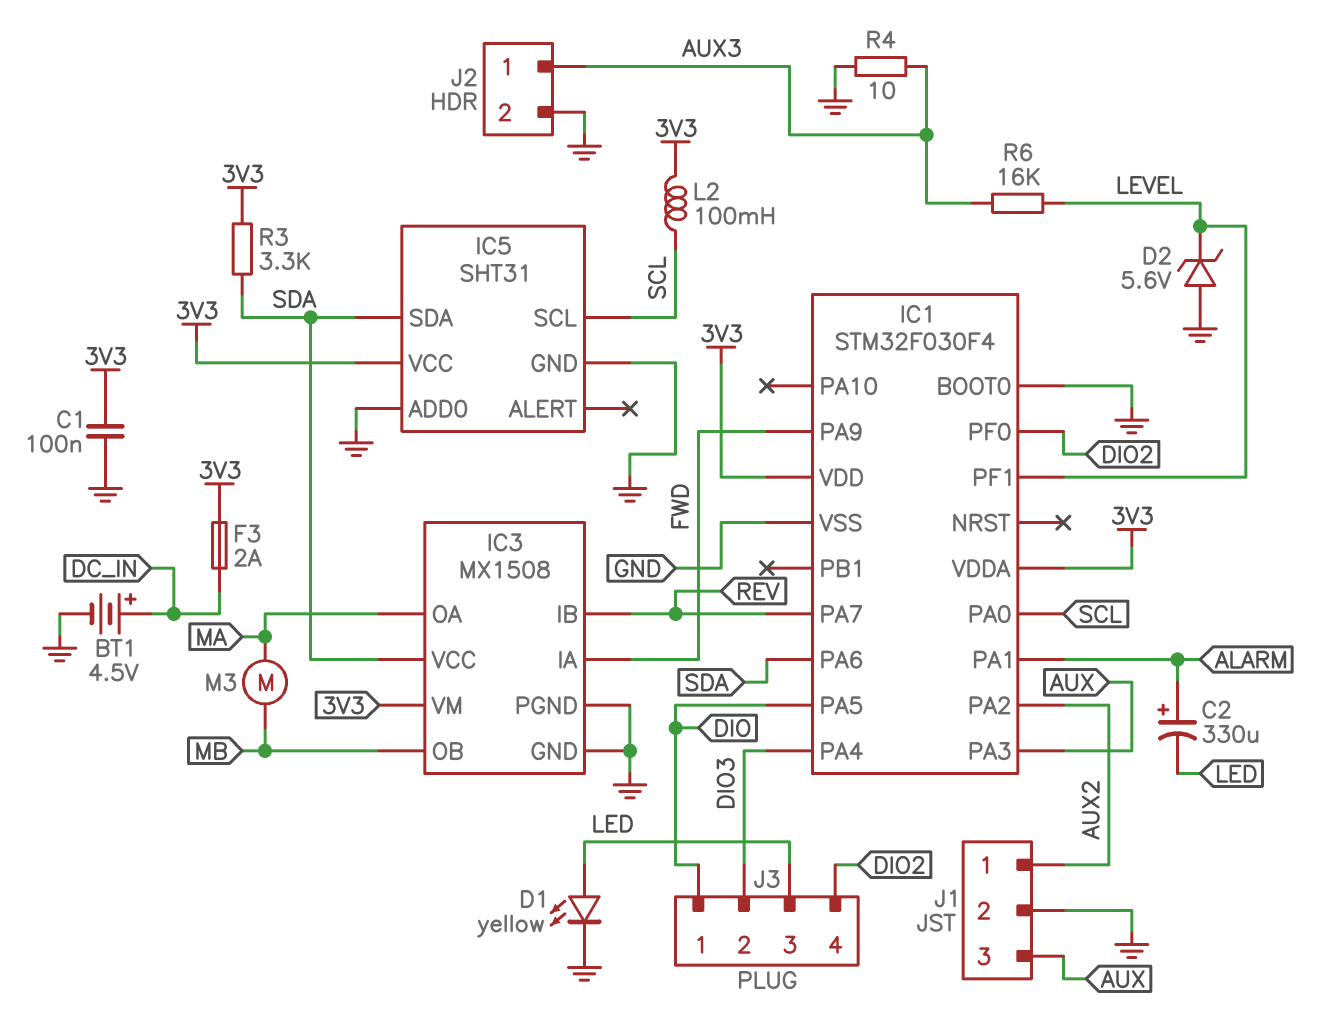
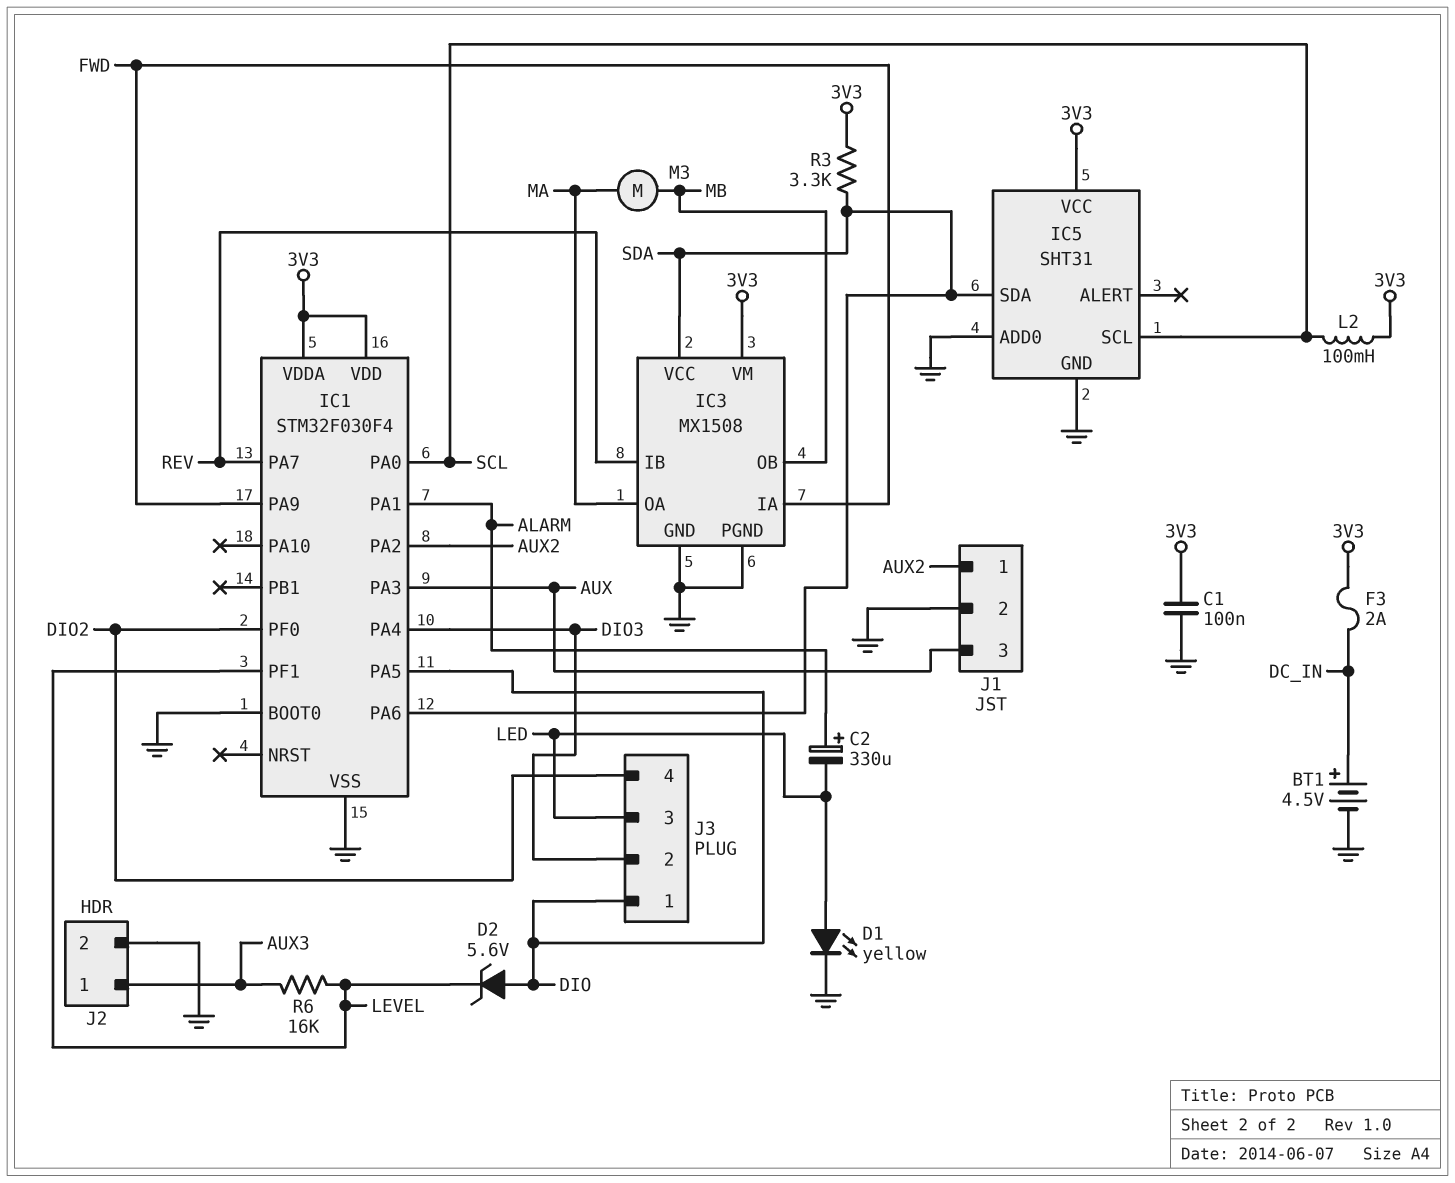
D2: zener 5.6V (A GND, K LEVEL) -> zener 5.6V (A DIO, K LEVEL)
R4: 10 (AUX3, GND) -> none

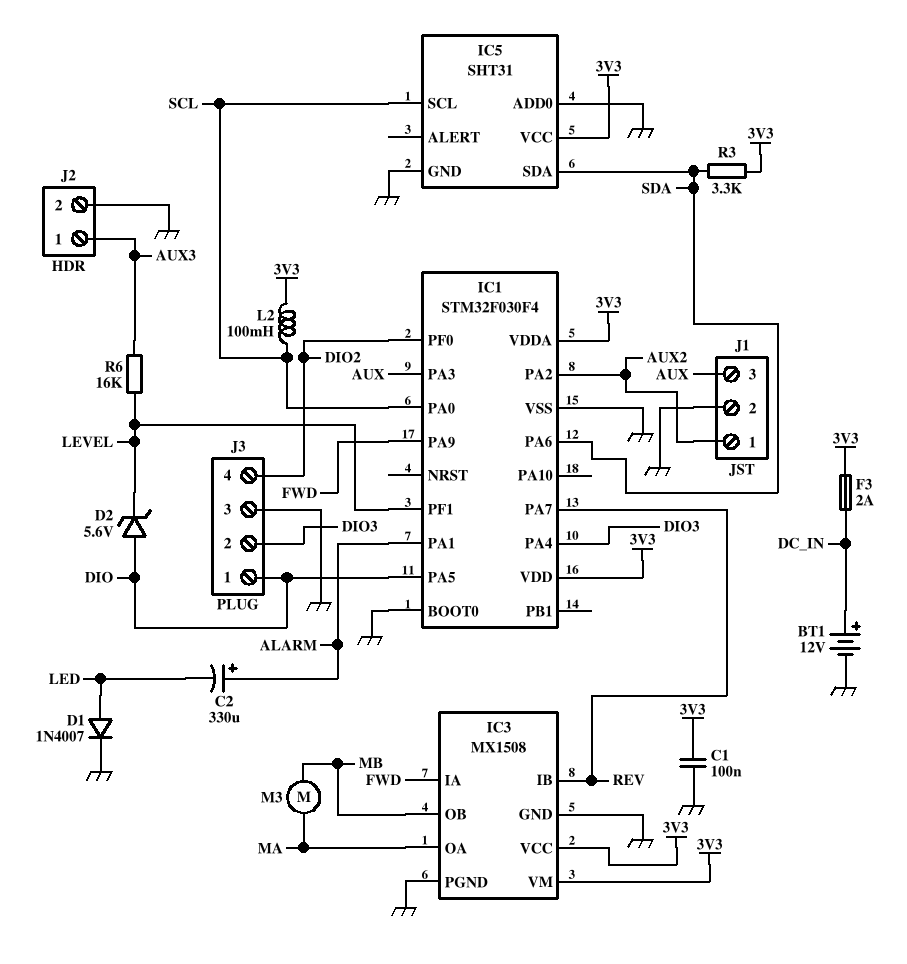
BT1: 4.5V (plus DC_IN, minus GND) -> 12V (plus DC_IN, minus GND)
D1: LED yellow (A LED, K GND) -> diode 1N4007 (A LED, K GND)
IC3 pin VCC: SDA -> 3V3
J3 pin 3: LED -> GND

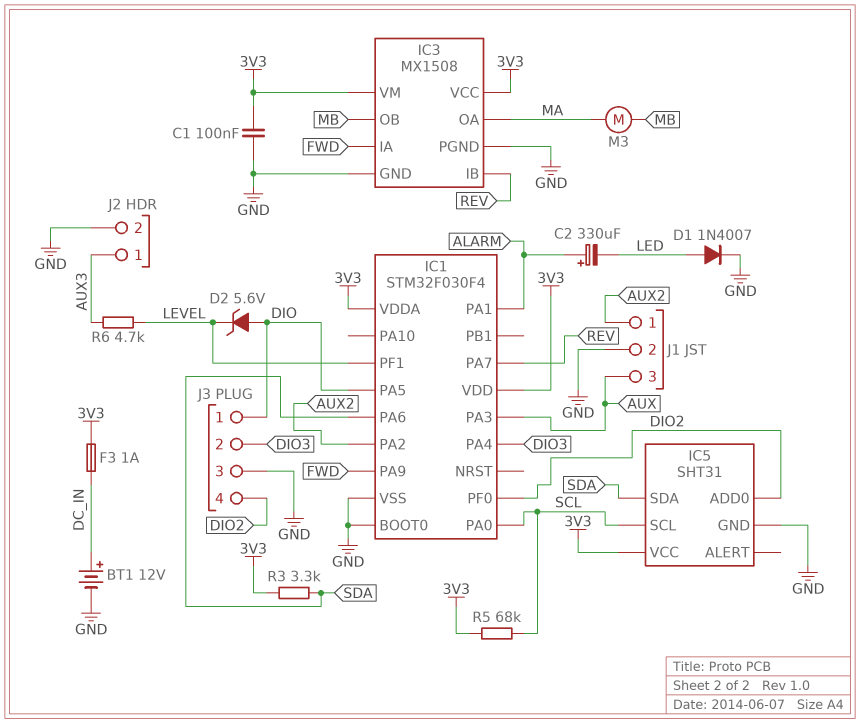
F3: 2A (3V3, DC_IN) -> 1A (3V3, DC_IN)
IC5 pin ADD0: GND -> DIO2
L2: 100mH (3V3, SCL) -> none
R5: none -> 68k (3V3, SCL)
R6: 16k (AUX3, LEVEL) -> 4.7k (AUX3, LEVEL)

